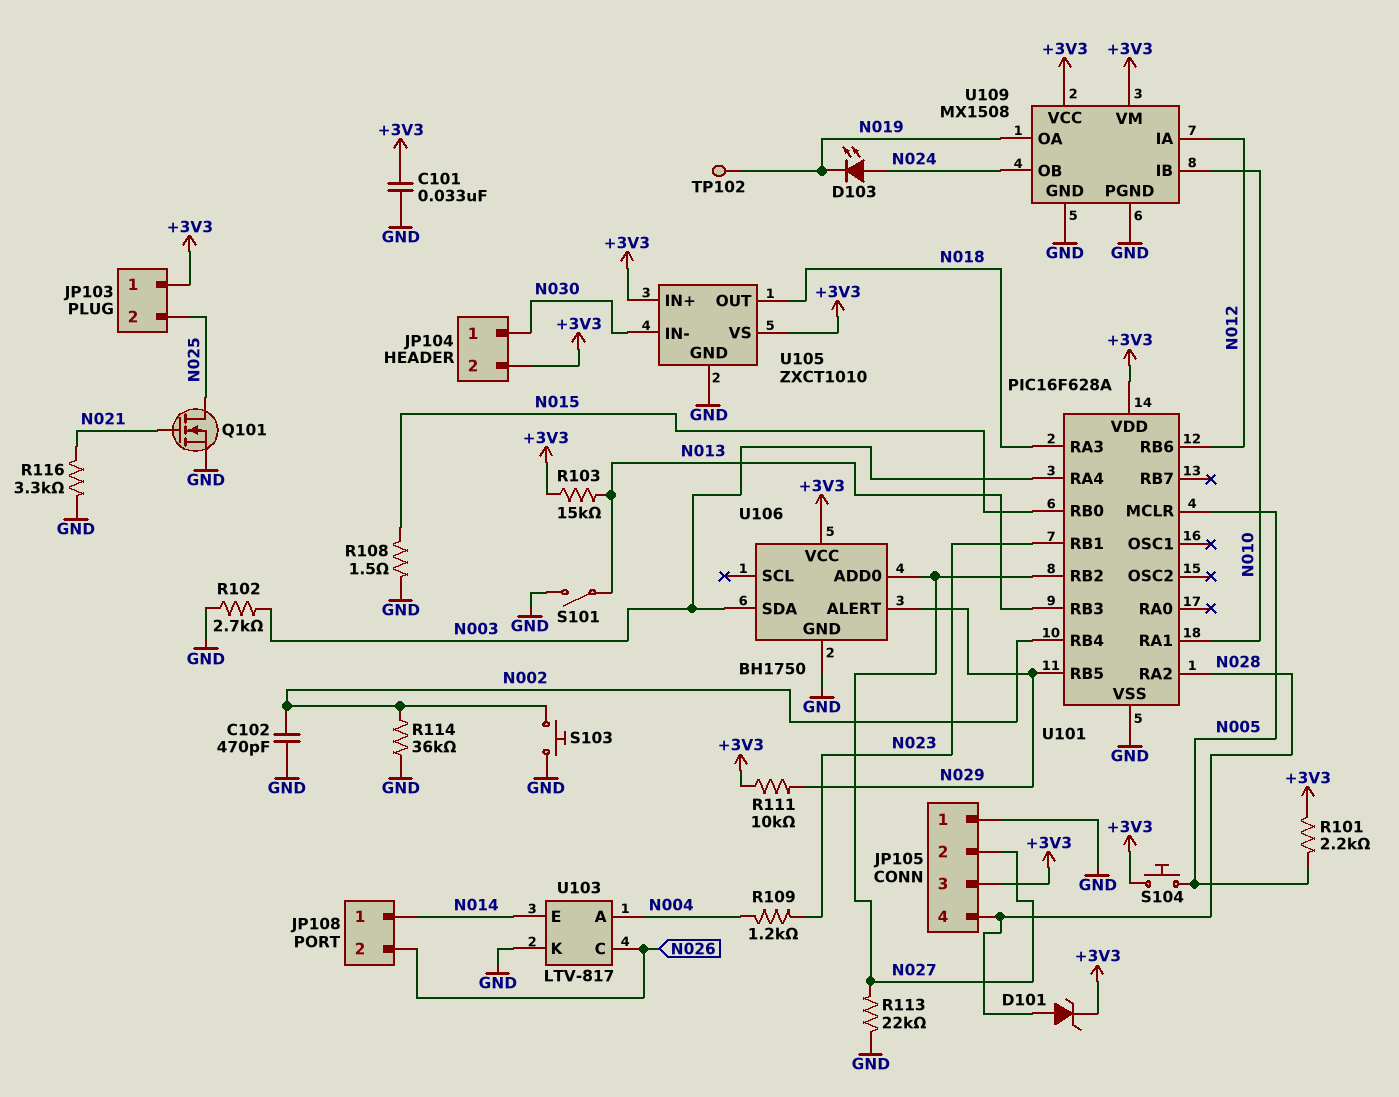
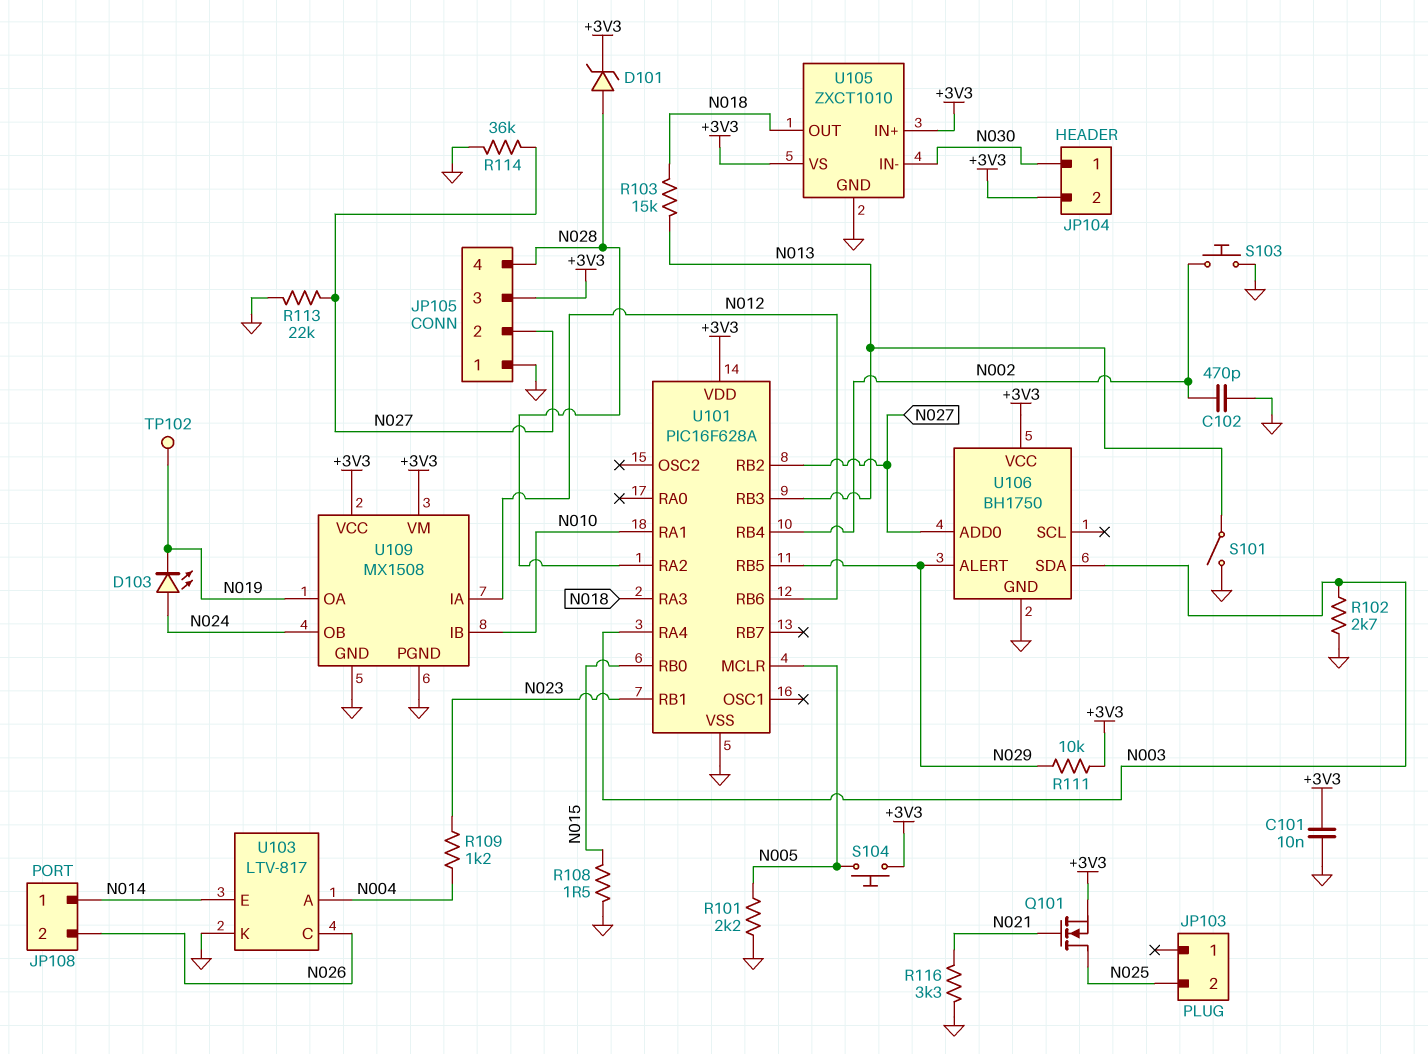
C101: 33nF (+3V3, GND) -> 10nF (+3V3, GND)
JP103 pin 1: +3V3 -> none
Q101: NMOS (G N021, D N025, S GND) -> NMOS (G N021, D N025, S +3V3)
R101: 2.2k (+3V3, N005) -> 2.2k (GND, N005)
R103: 15k (+3V3, N013) -> 15k (N013, N018)
R114: 36k (GND, N002) -> 36k (GND, N027)

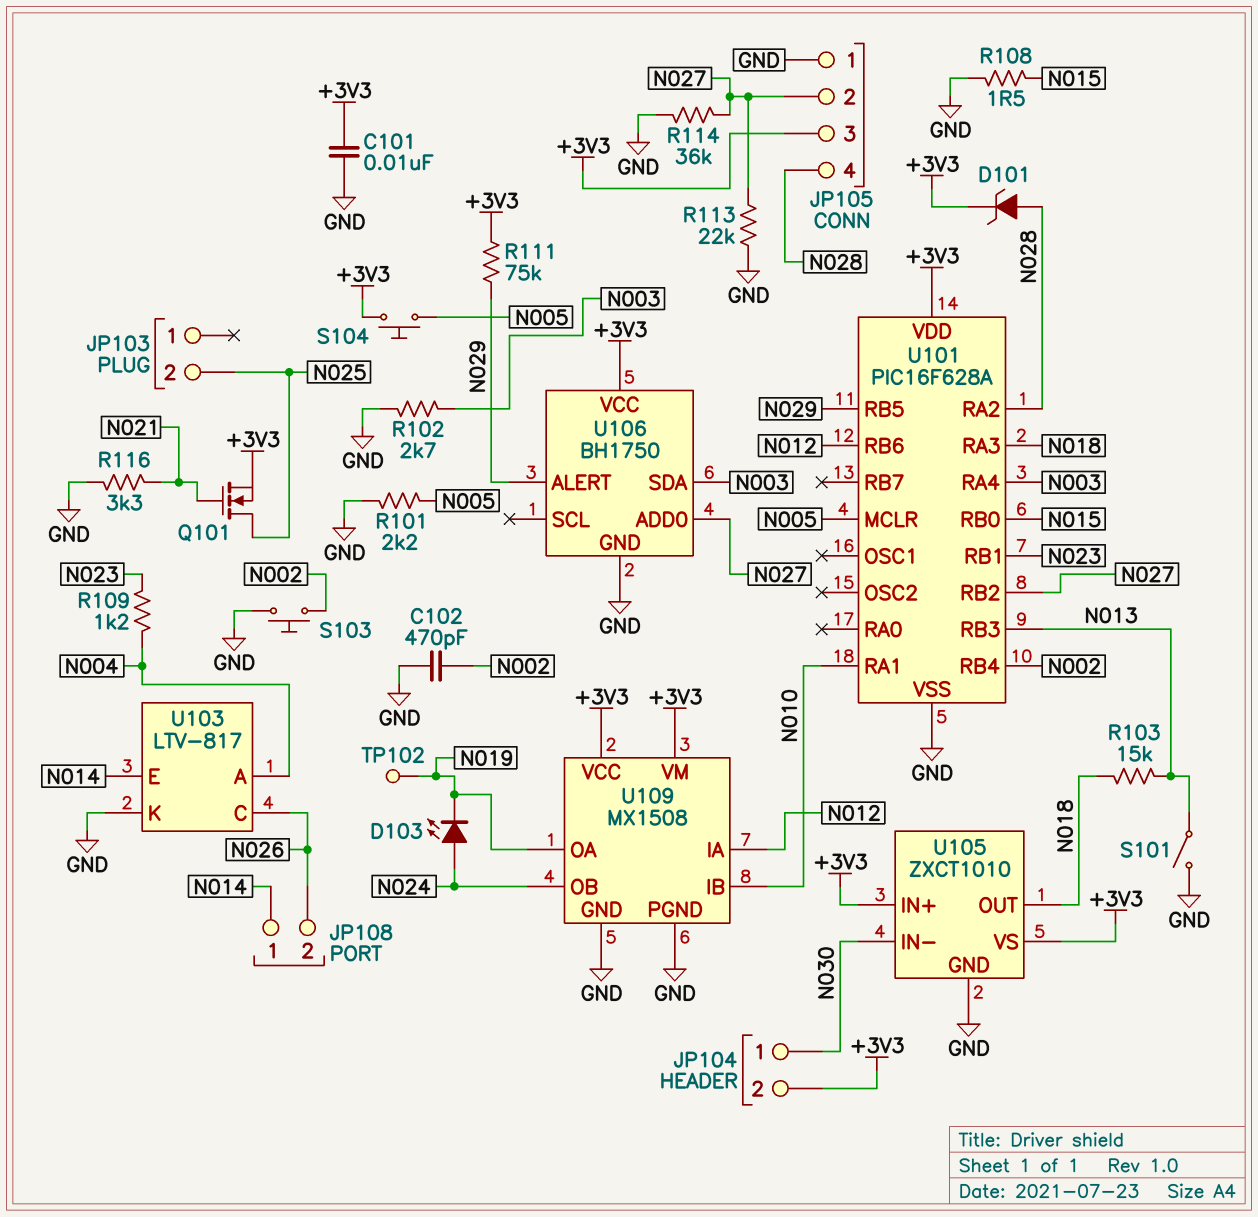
R111: 10k (+3V3, N029) -> 75k (+3V3, N029)

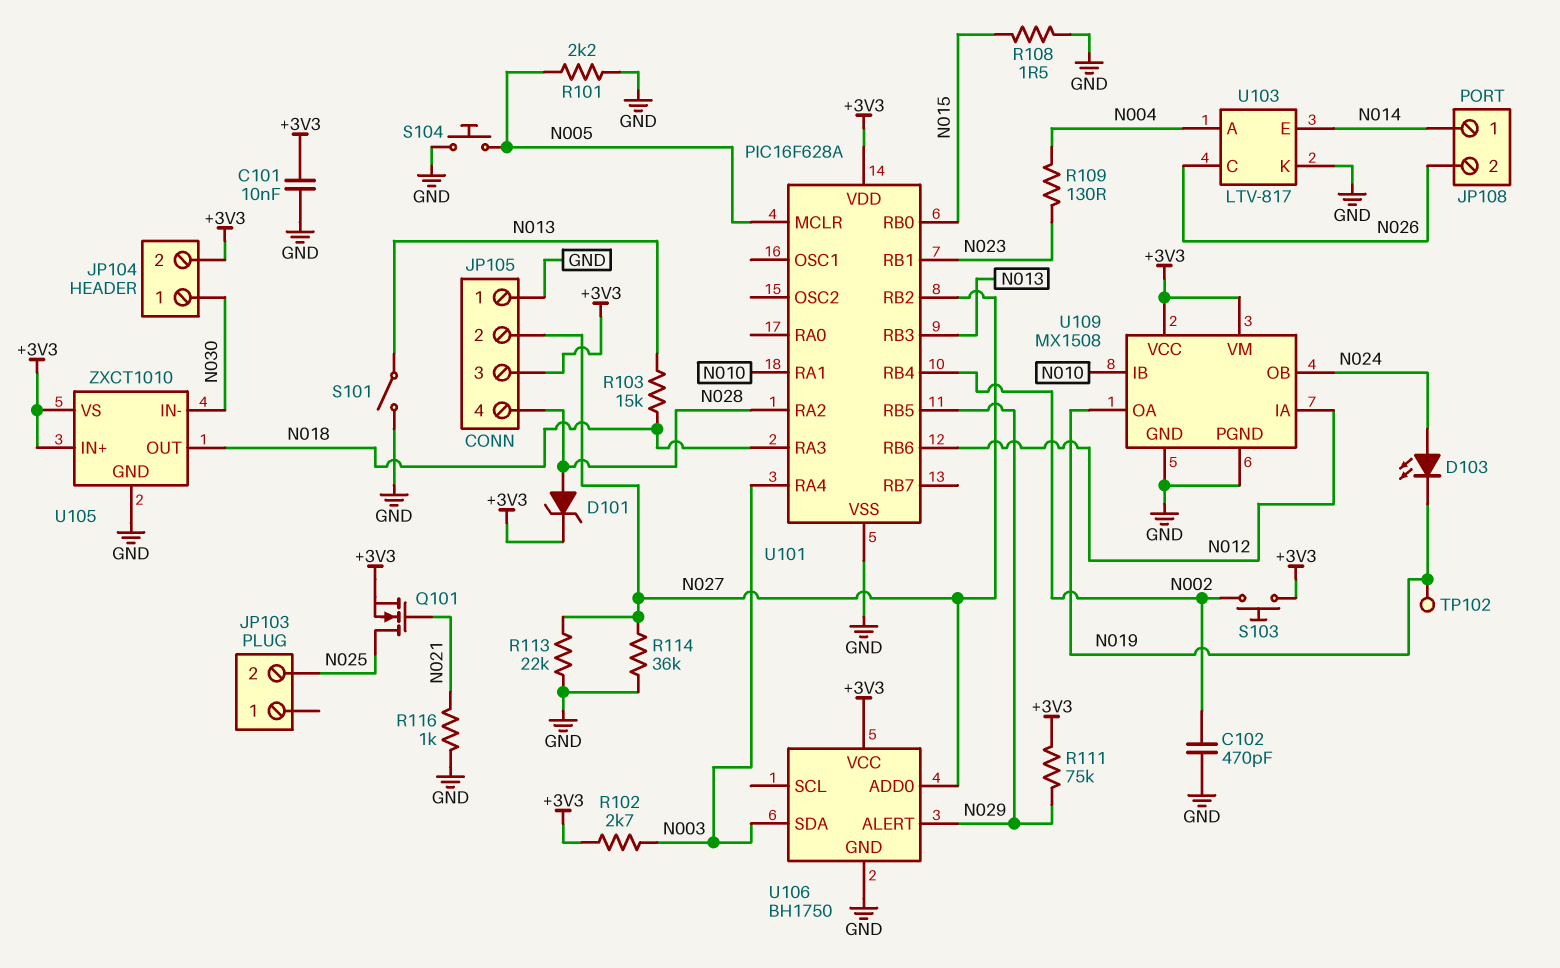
R102: 2.7k (GND, N003) -> 2.7k (+3V3, N003)
R109: 1.2k (N004, N023) -> 130 (N004, N023)
R116: 3.3k (GND, N021) -> 1k (GND, N021)
S103: button (GND, N002) -> button (+3V3, N002)
S104: button (+3V3, N005) -> button (GND, N005)

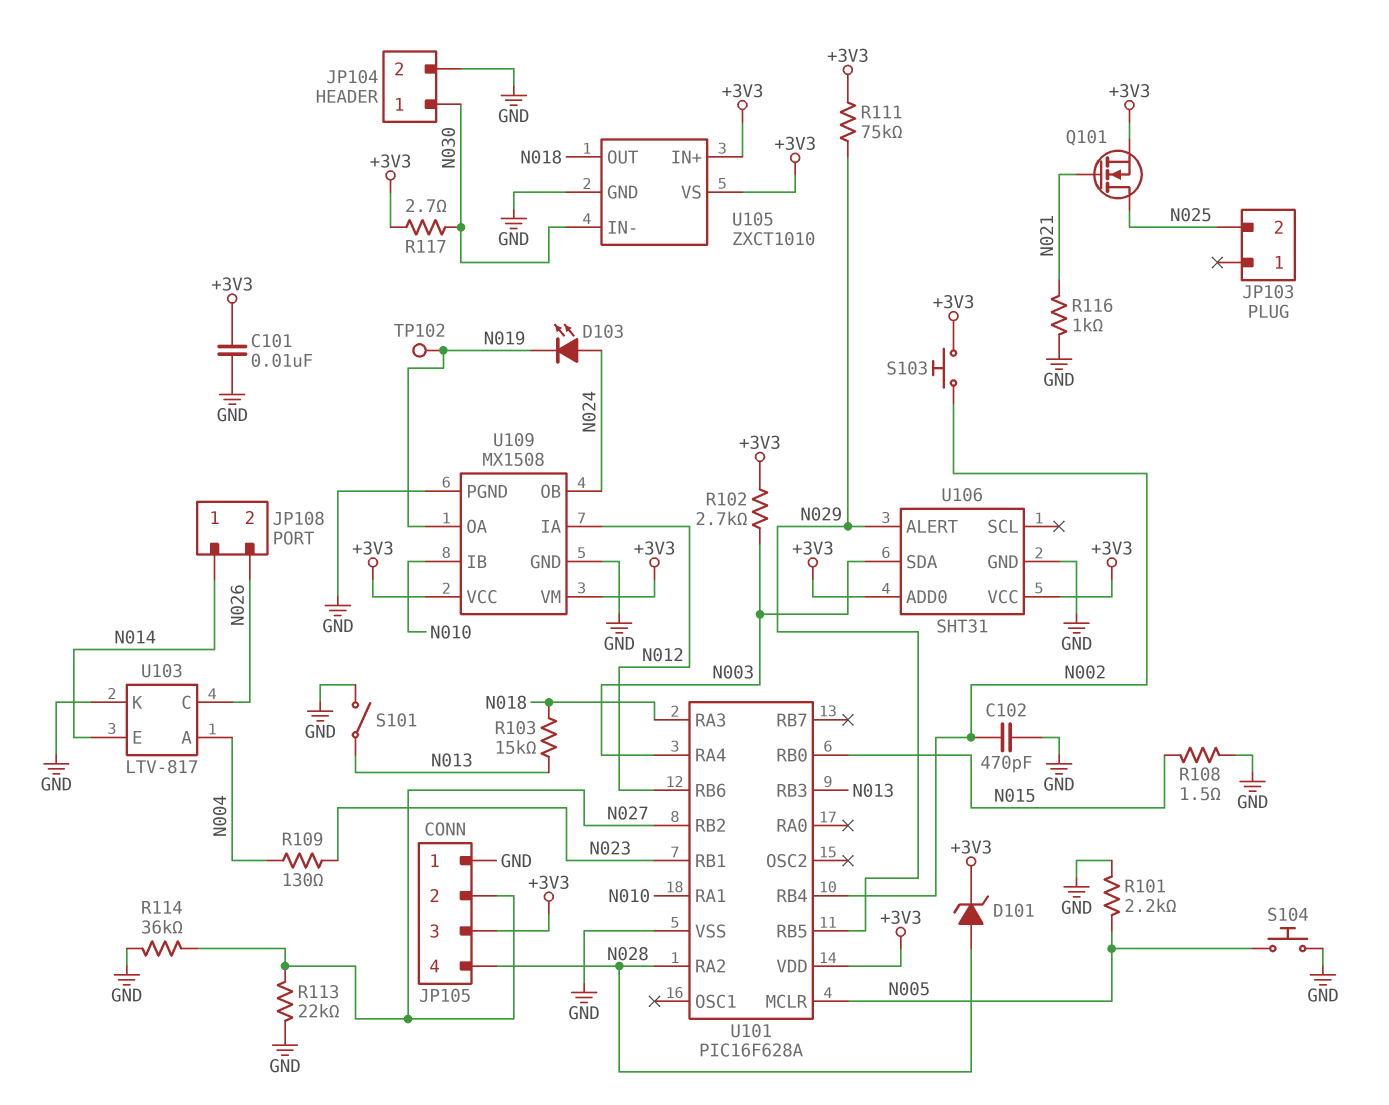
JP104 pin 2: +3V3 -> GND
R117: none -> 2.7 (+3V3, N030)
U106: BH1750 -> SHT31
U106 pin ADD0: N027 -> +3V3

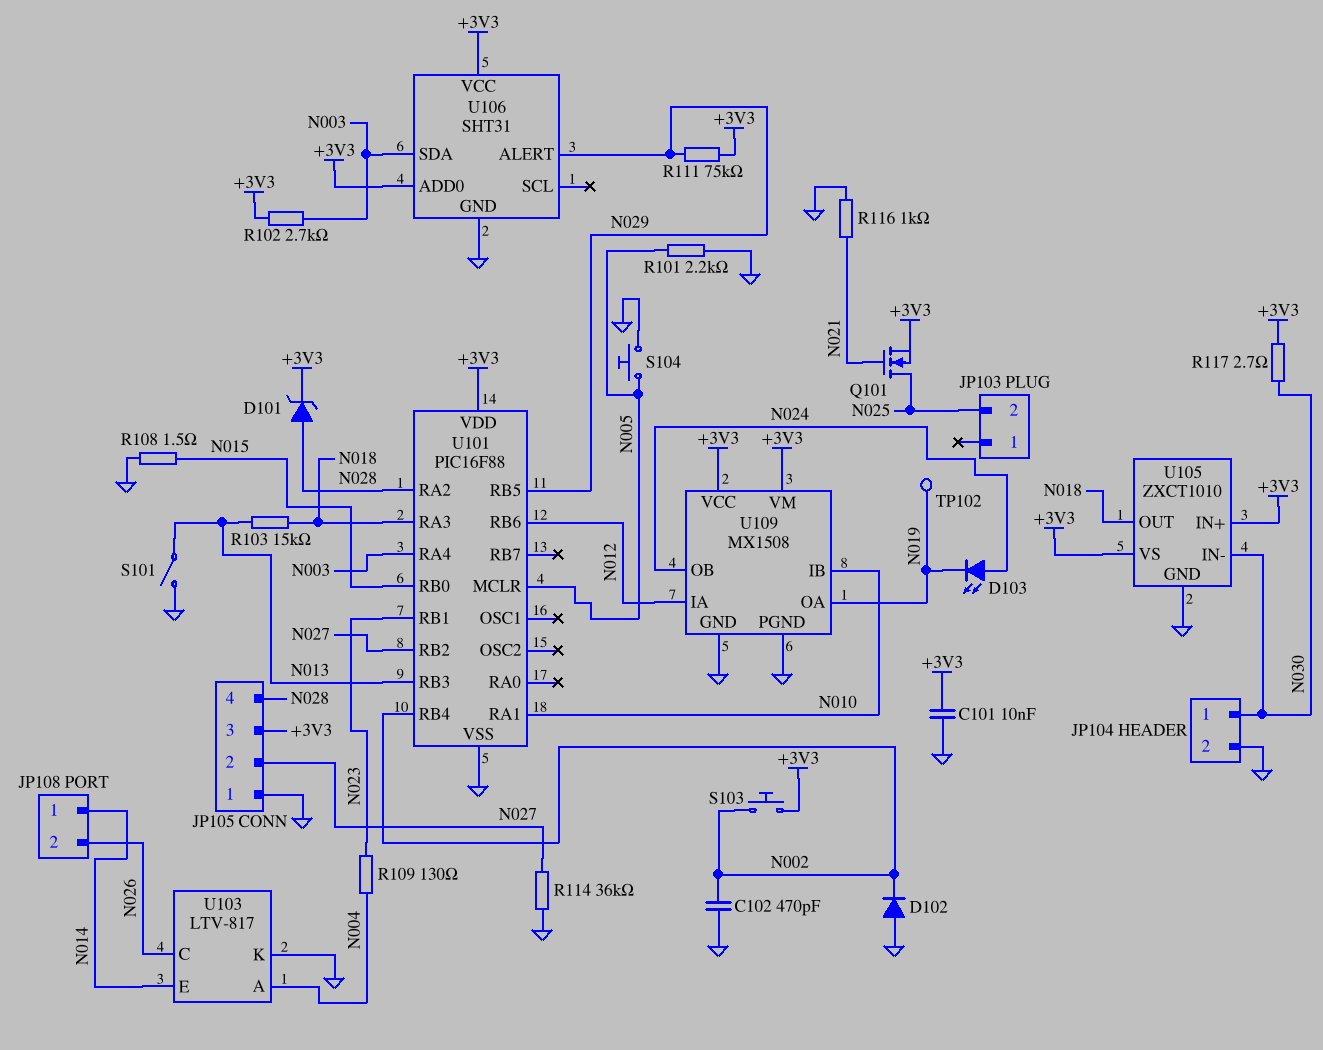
D102: none -> diode (A GND, K N002)
R113: 22k (GND, N027) -> none
U101: PIC16F628A -> PIC16F88

